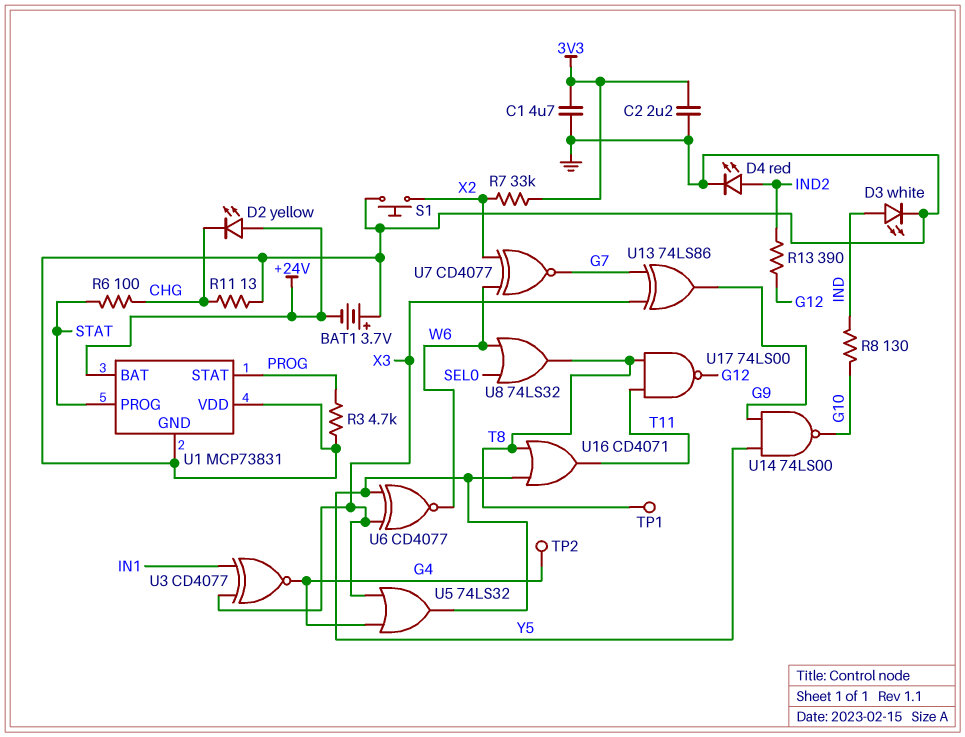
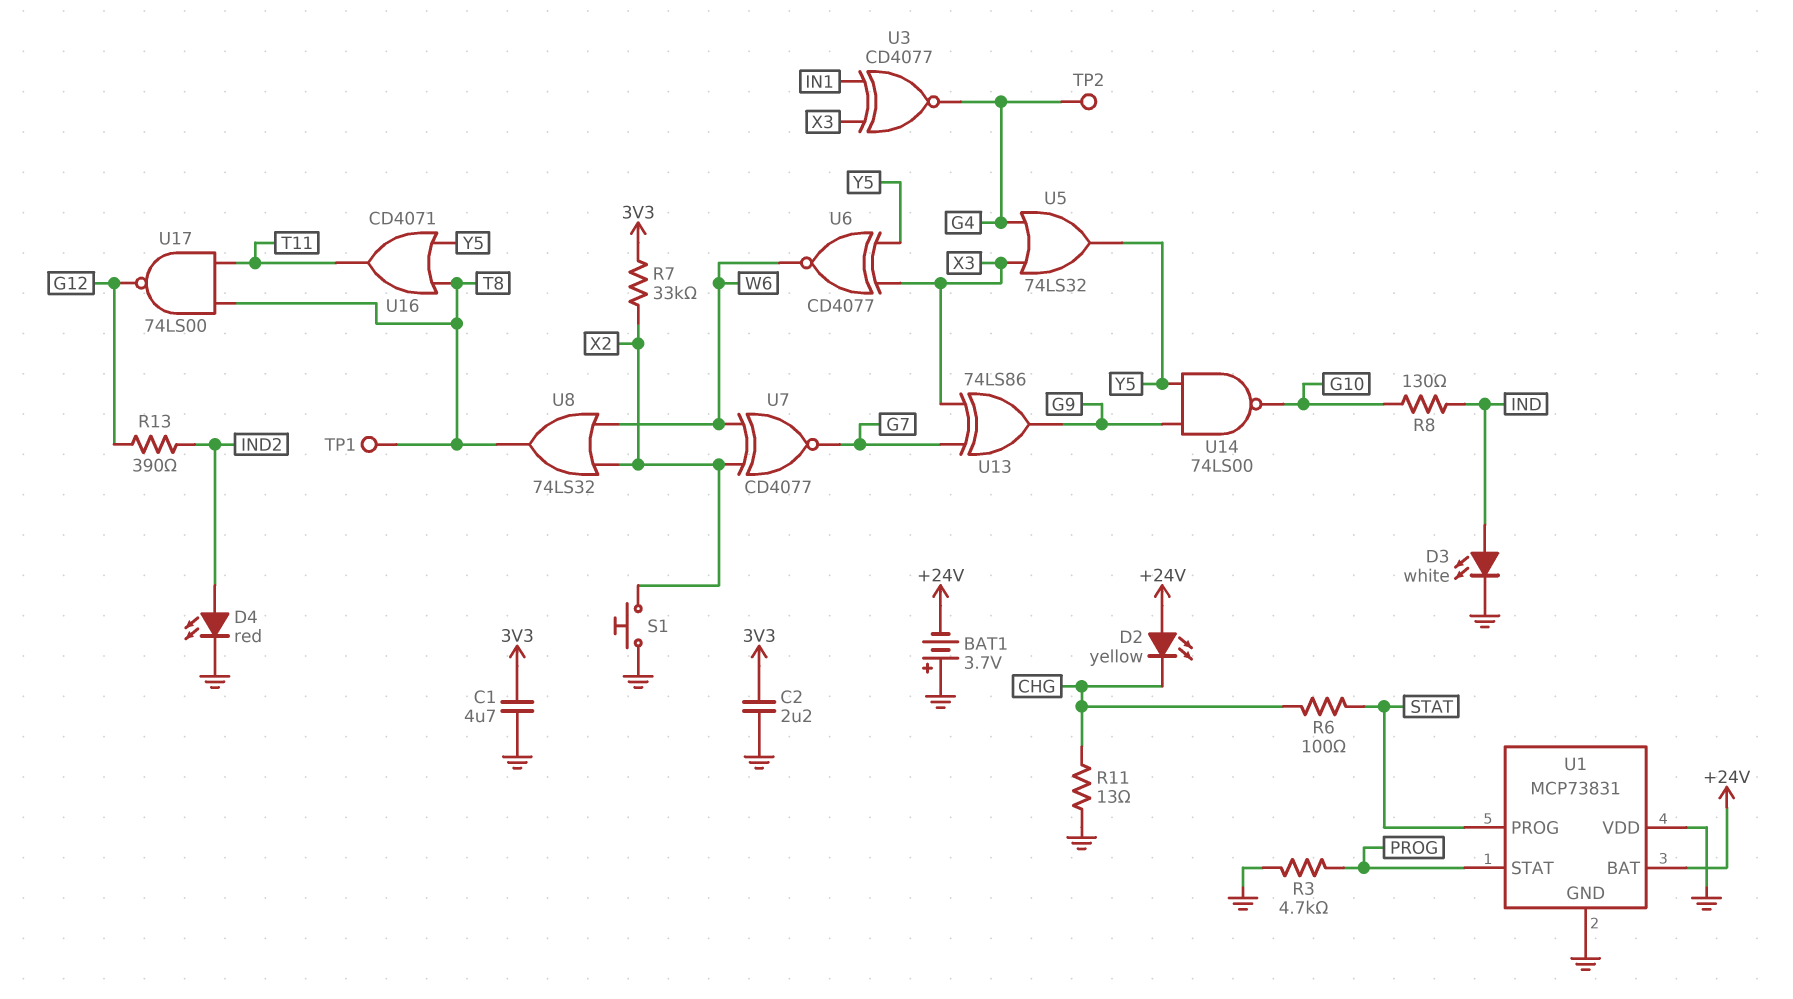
U8: OR 74LS32 (in SEL0, in W6, out T8) -> OR 74LS32 (in W6, in X2, out T8)

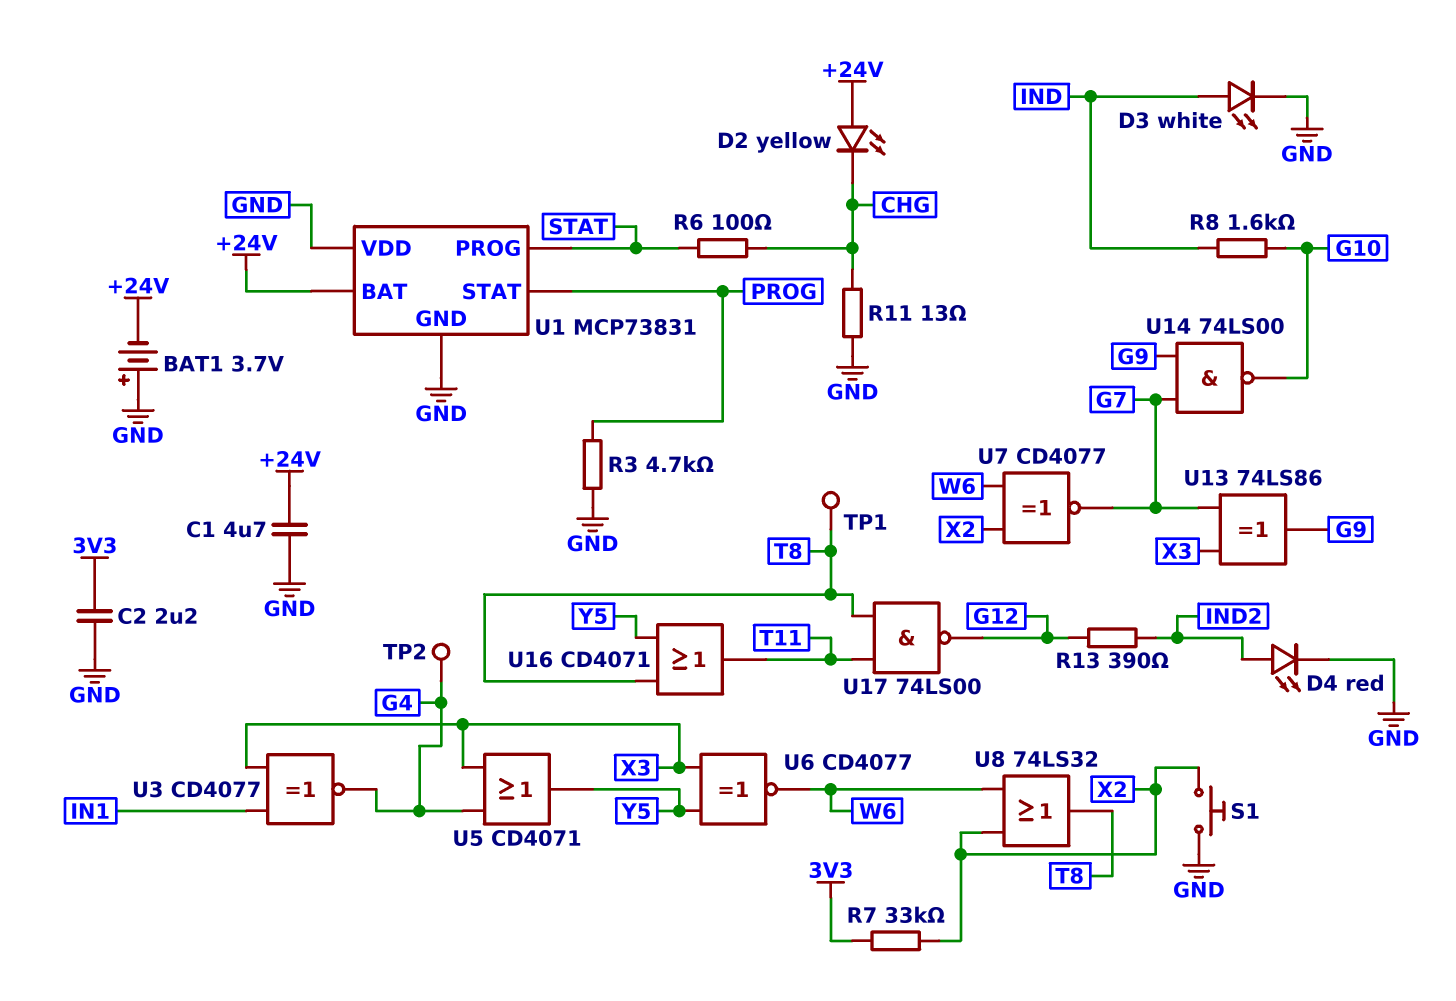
C1: 4.7uF (3V3, GND) -> 4.7uF (+24V, GND)
R8: 130 (G10, IND) -> 1.6k (G10, IND)
U5: OR 74LS32 (in G4, in X3, out Y5) -> OR CD4071 (in G4, in X3, out Y5)
U14: NAND 74LS00 (in G9, in Y5, out G10) -> NAND 74LS00 (in G7, in G9, out G10)

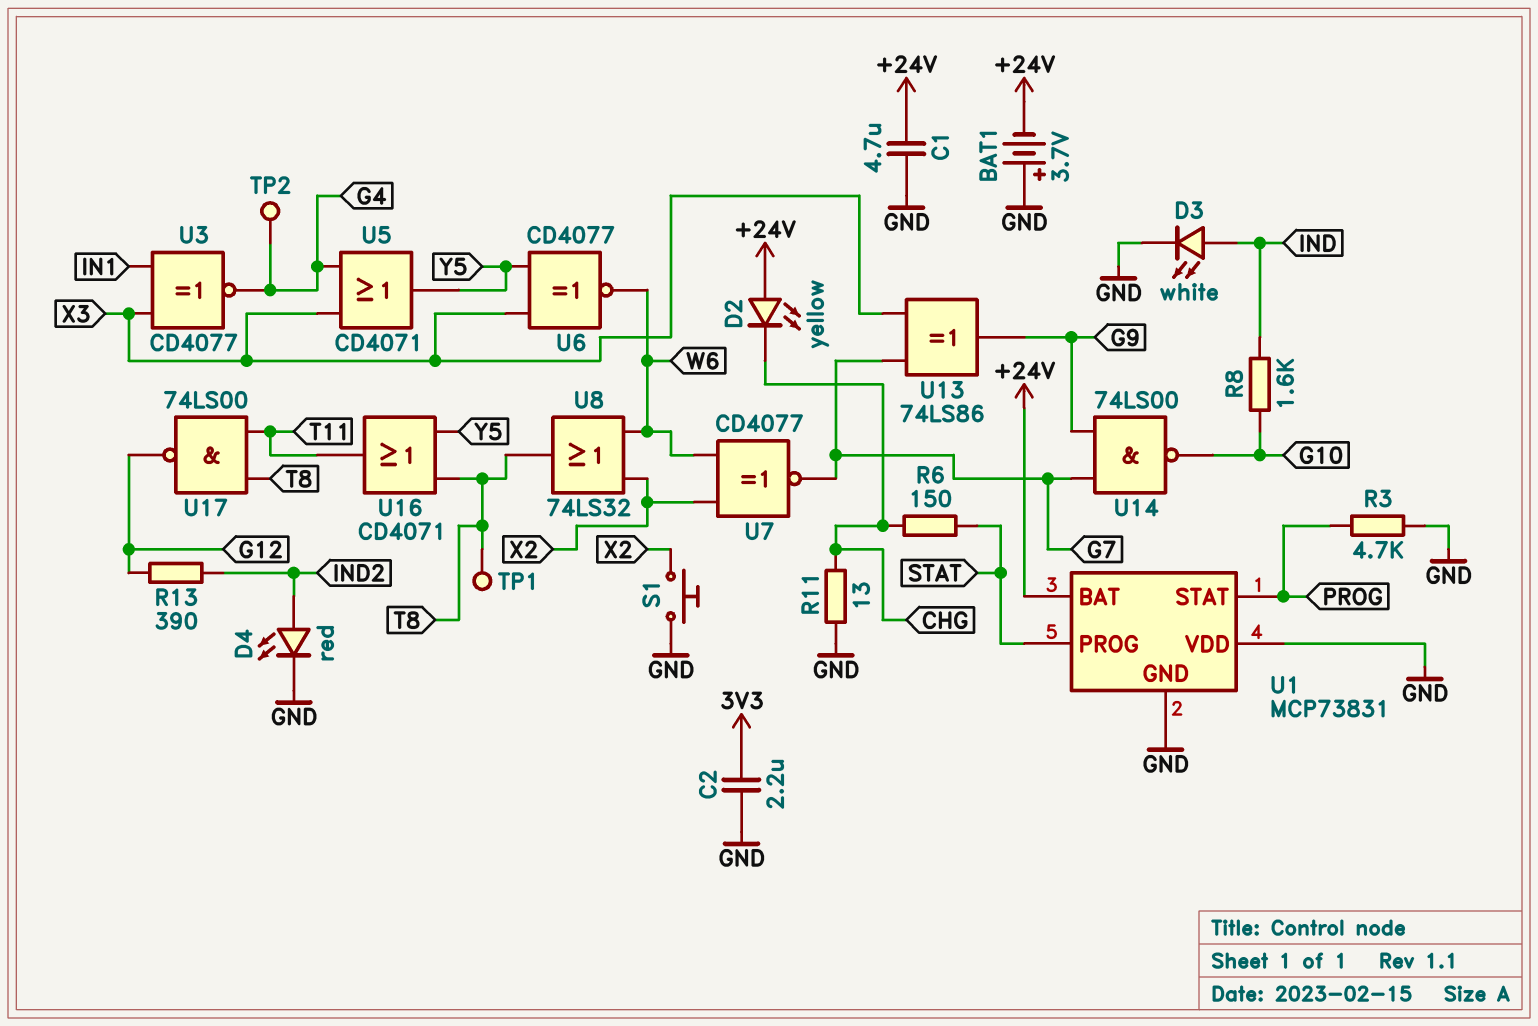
R6: 100 (CHG, STAT) -> 150 (CHG, STAT)
R7: 33k (3V3, X2) -> none

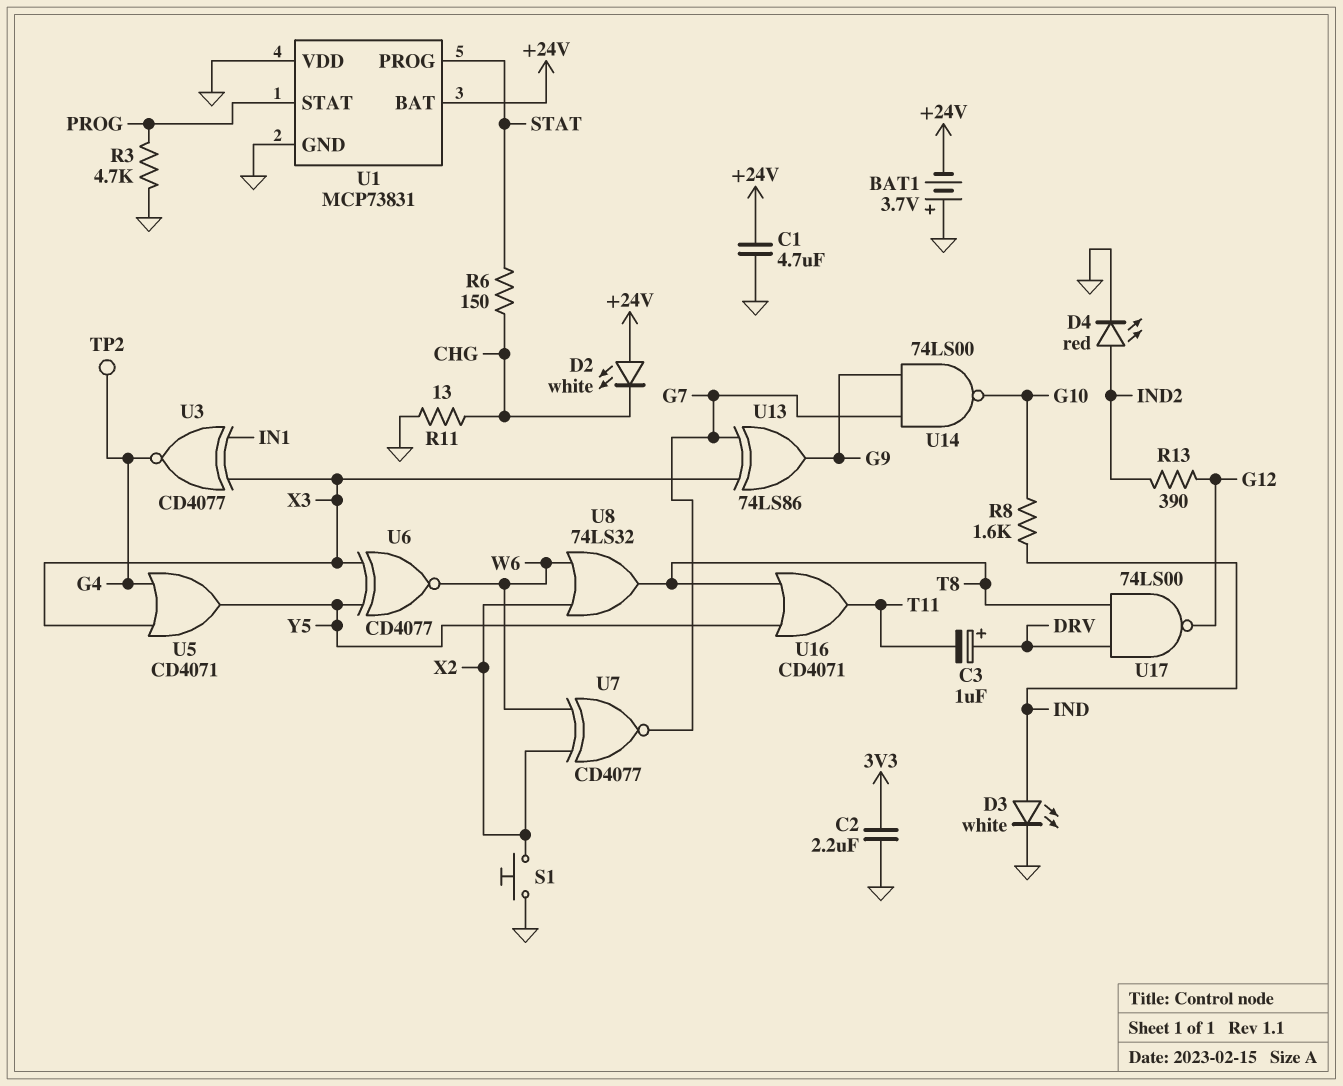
C3: none -> 1uF (plus DRV, minus T11)
D2: LED yellow (A +24V, K CHG) -> LED white (A +24V, K CHG)
TP1: test point (T8) -> none
U17: NAND 74LS00 (in T8, in T11, out G12) -> NAND 74LS00 (in DRV, in T8, out G12)

